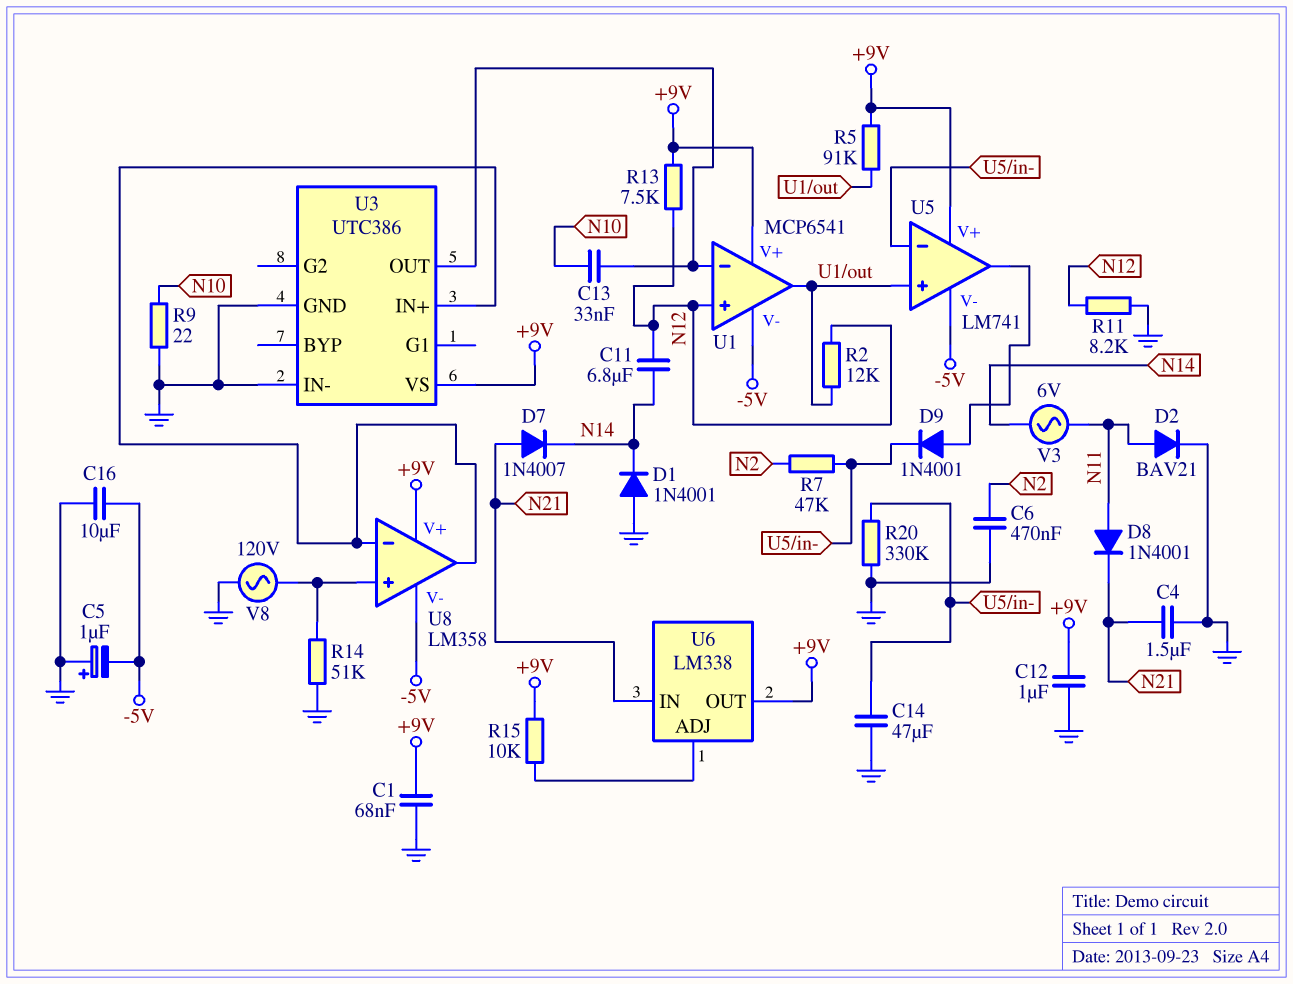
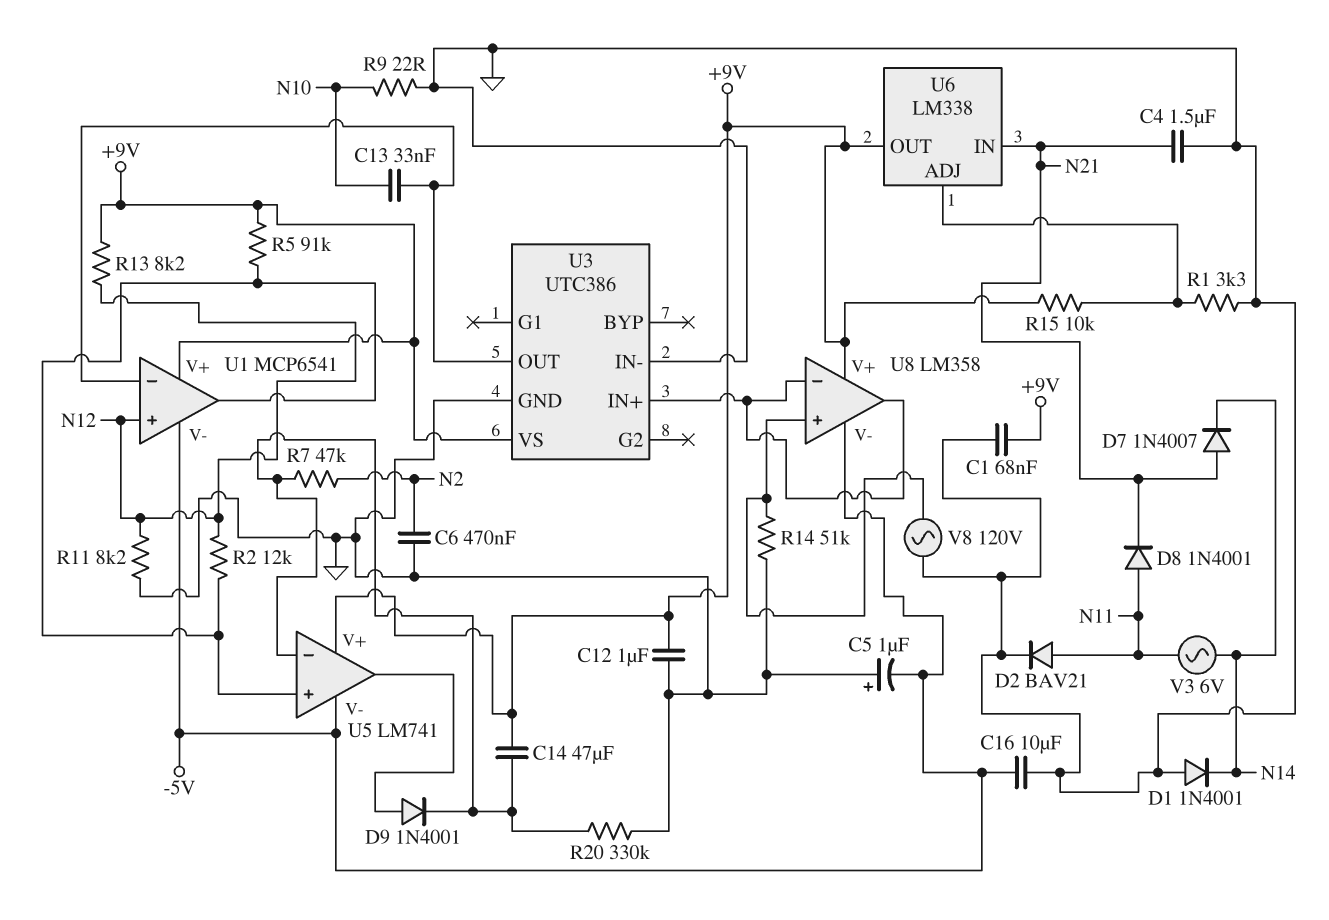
C11: 6.8uF (N12, N14) -> none
C14: 47uF (GND, U5/in-) -> 47uF (+9V, U5/in-)
R1: none -> 3.3k (GND, U6/ADJ)
R13: 7.5k (+9V, N12) -> 8.2k (+9V, N12)

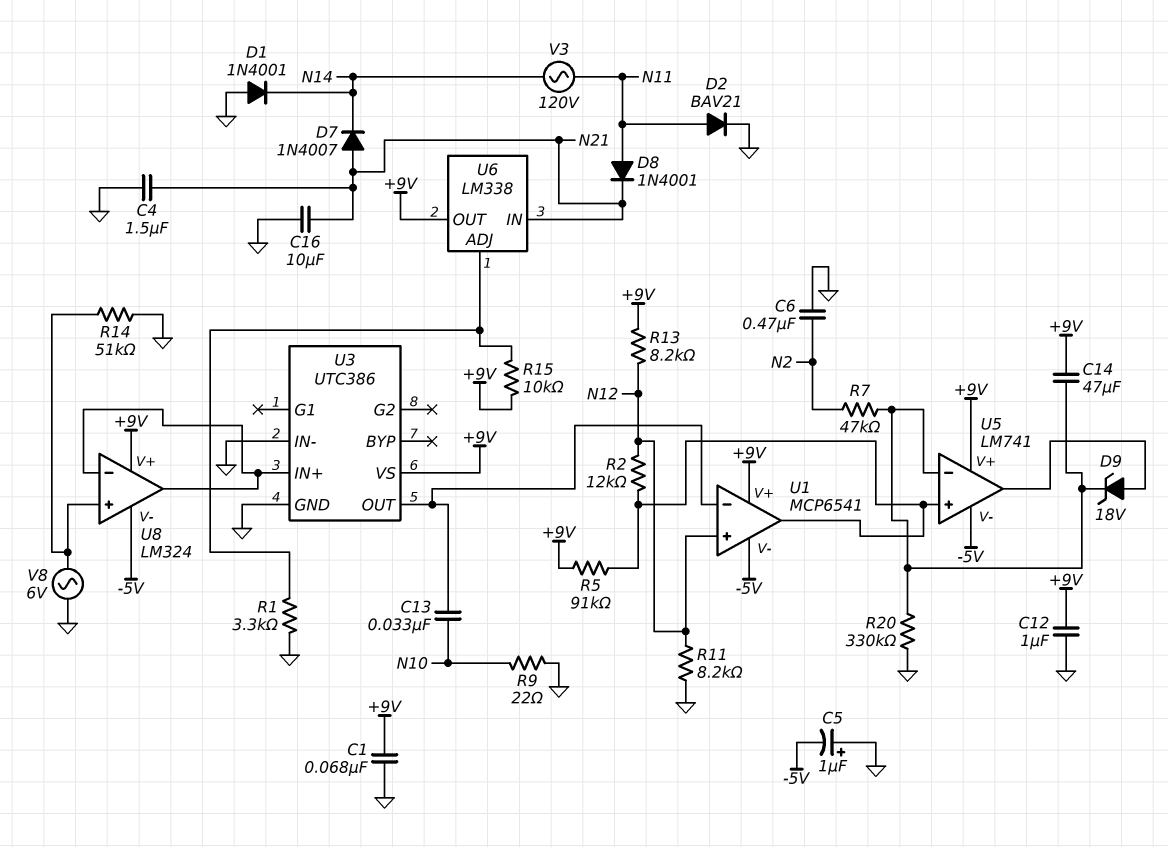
C16: 10uF (-5V, GND) -> 10uF (GND, N21)
D9: diode 1N4001 (A U5/out, K U5/in-) -> zener 18V (A U5/out, K U5/in-)
U8: LM358 -> LM324
V3: AC 6V (N11, N14) -> AC 120V (N11, N14)
V8: AC 120V (GND, U8/in+) -> AC 6V (GND, U8/in+)

